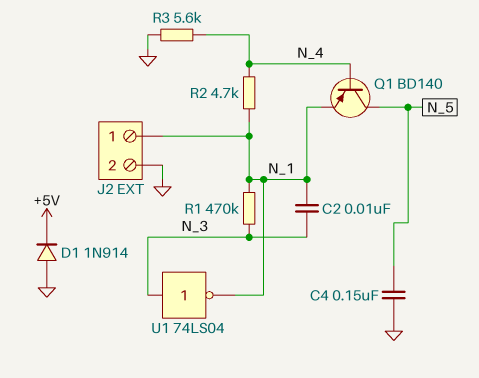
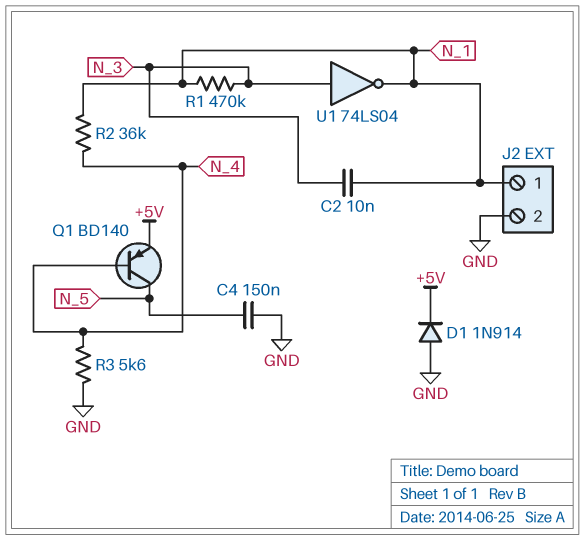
Q1: PNP BD140 (B N_4, C N_5, E N_1) -> PNP BD140 (B N_4, C N_5, E +5V)
R2: 4.7k (N_1, N_4) -> 36k (N_1, N_4)

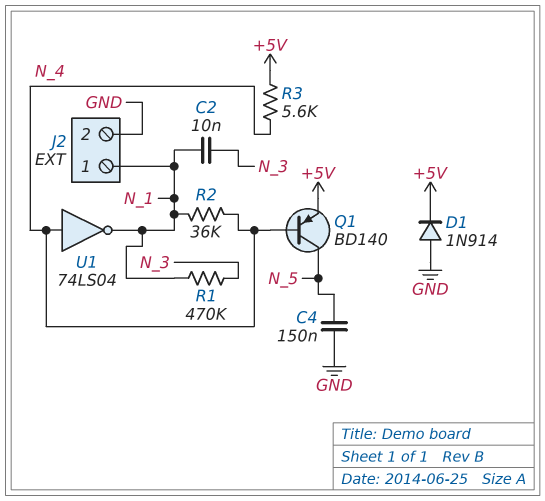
R3: 5.6k (GND, N_4) -> 5.6k (+5V, N_4)
U1: NOT 74LS04 (in N_3, out N_1) -> NOT 74LS04 (in N_4, out N_1)

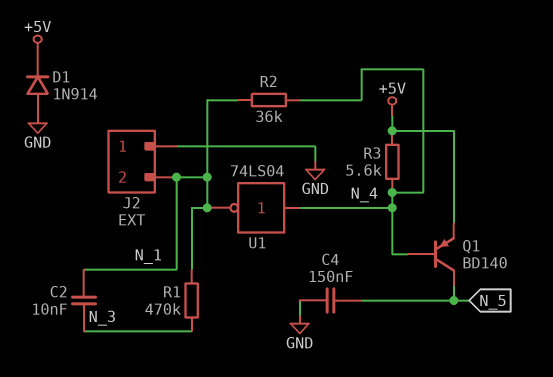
J2 pin 1: N_1 -> GND
J2 pin 2: GND -> N_1

